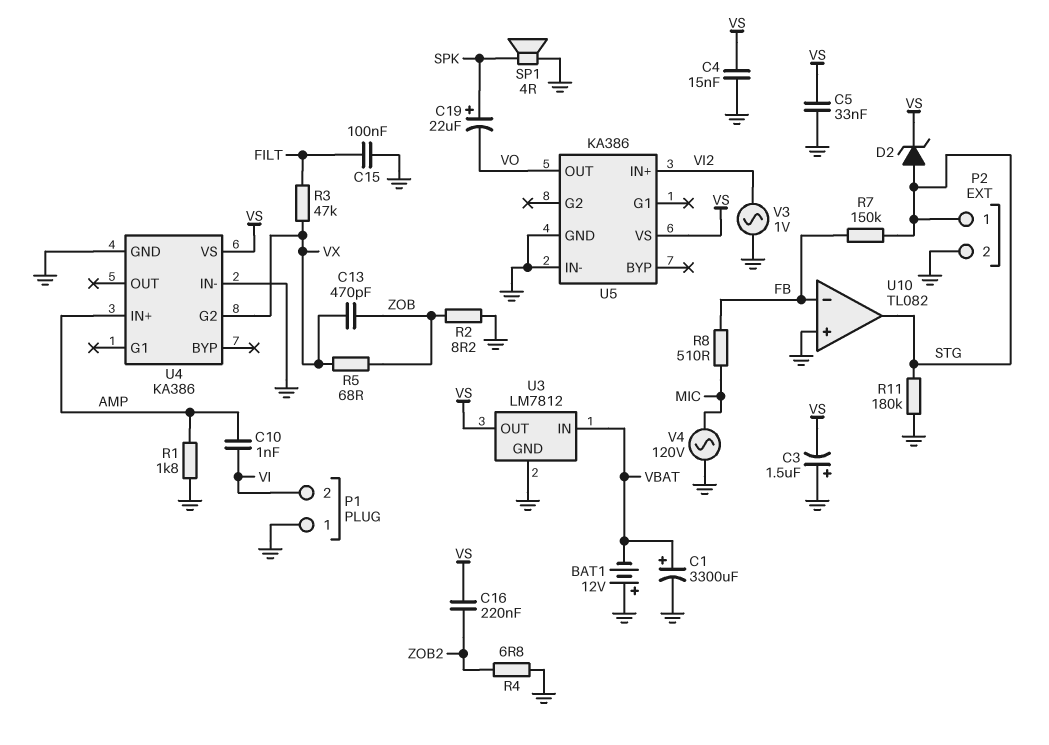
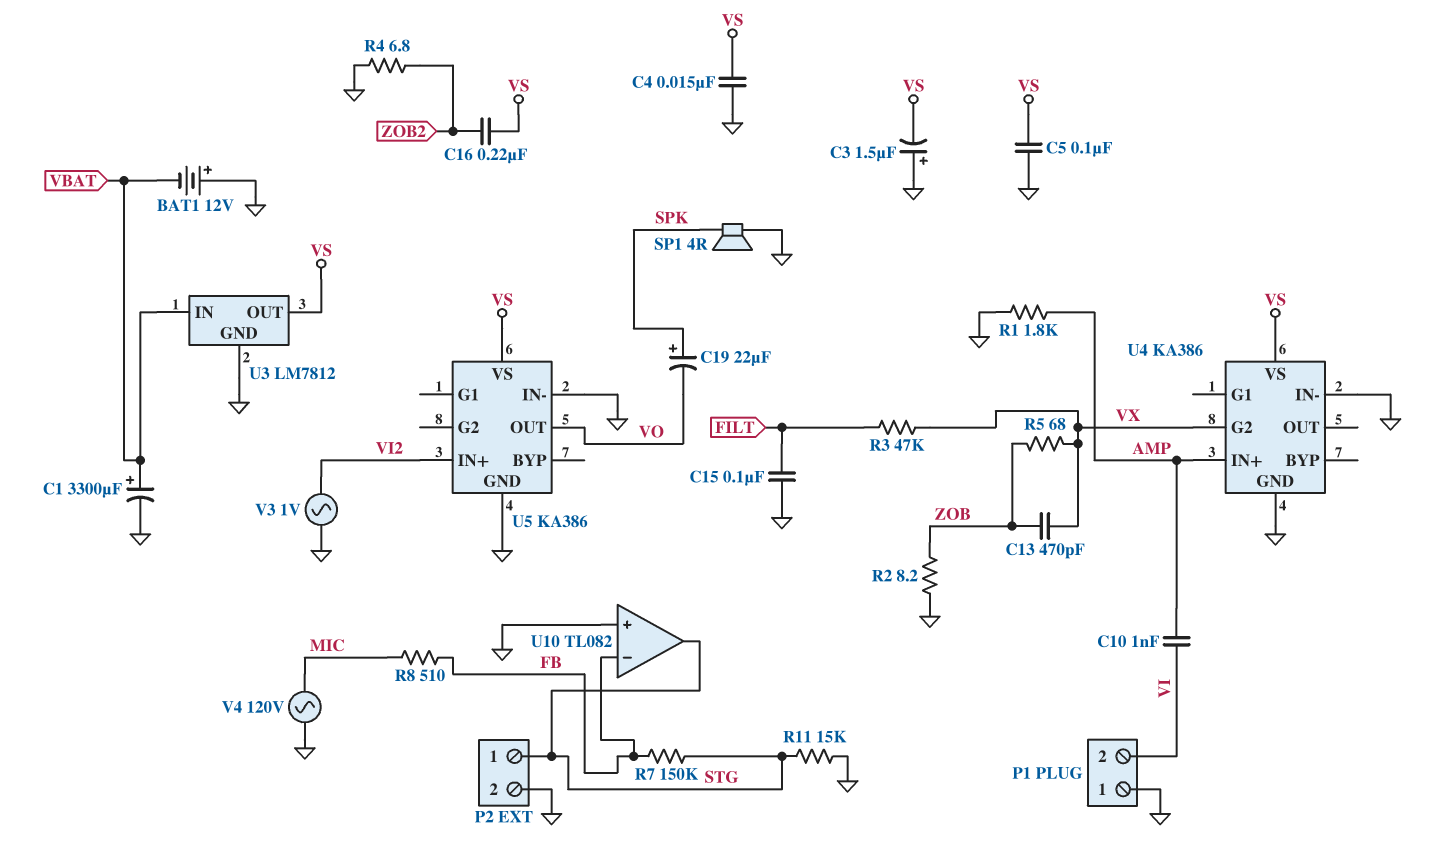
C5: 33nF (GND, VS) -> 100nF (GND, VS)
D2: zener (A STG, K VS) -> none
R11: 180k (GND, STG) -> 15k (GND, STG)

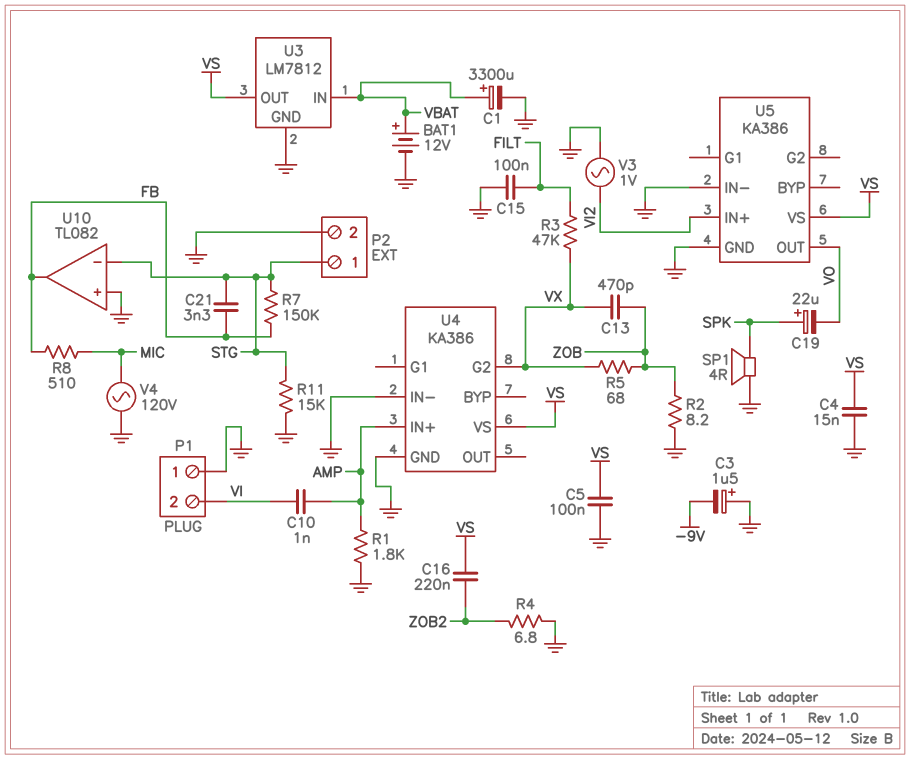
BAT1: 12V (plus GND, minus VBAT) -> 12V (plus VBAT, minus GND)
C3: 1.5uF (plus GND, minus VS) -> 1.5uF (plus GND, minus -9V)
C21: none -> 3.3nF (FB, STG)
U10 pin in-: FB -> STG
U10 pin out: STG -> FB

